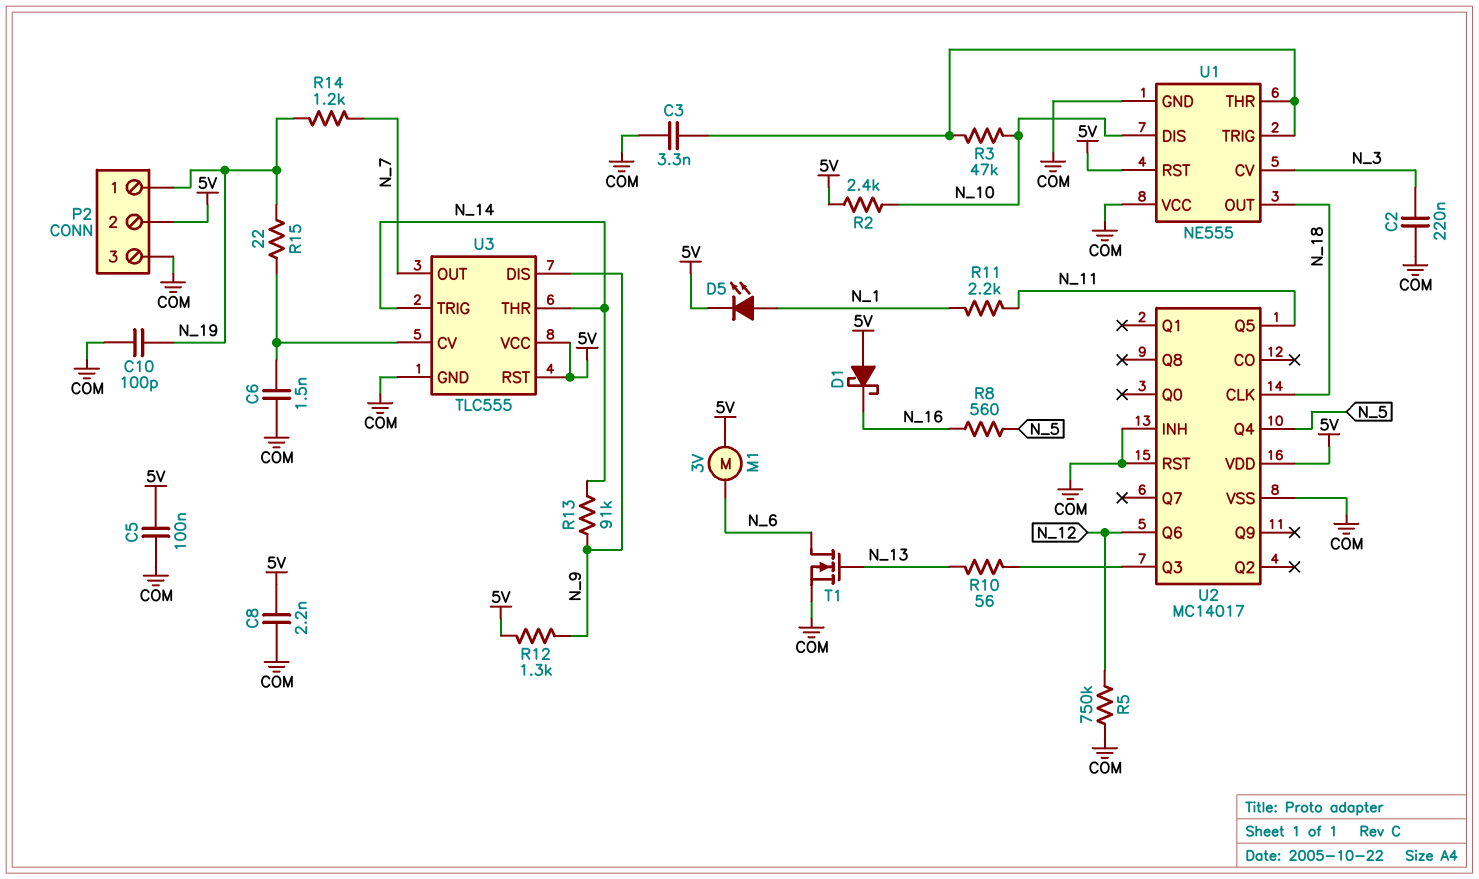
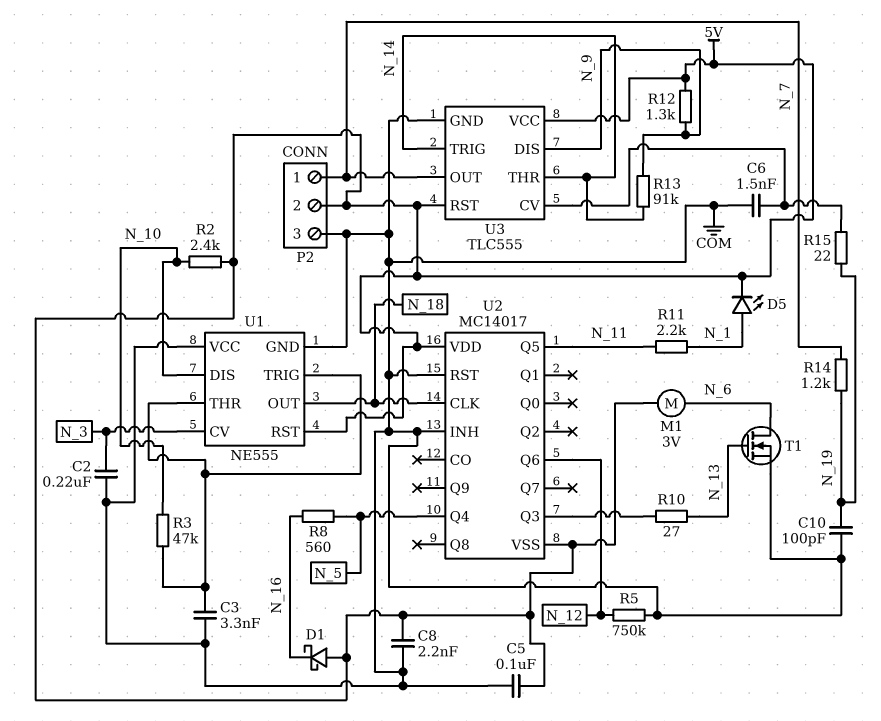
P2 pin 1: N_19 -> N_7
R10: 56 (N_13, U2/Q3) -> 27 (N_13, U2/Q3)
U2 pin VSS: COM -> 5V

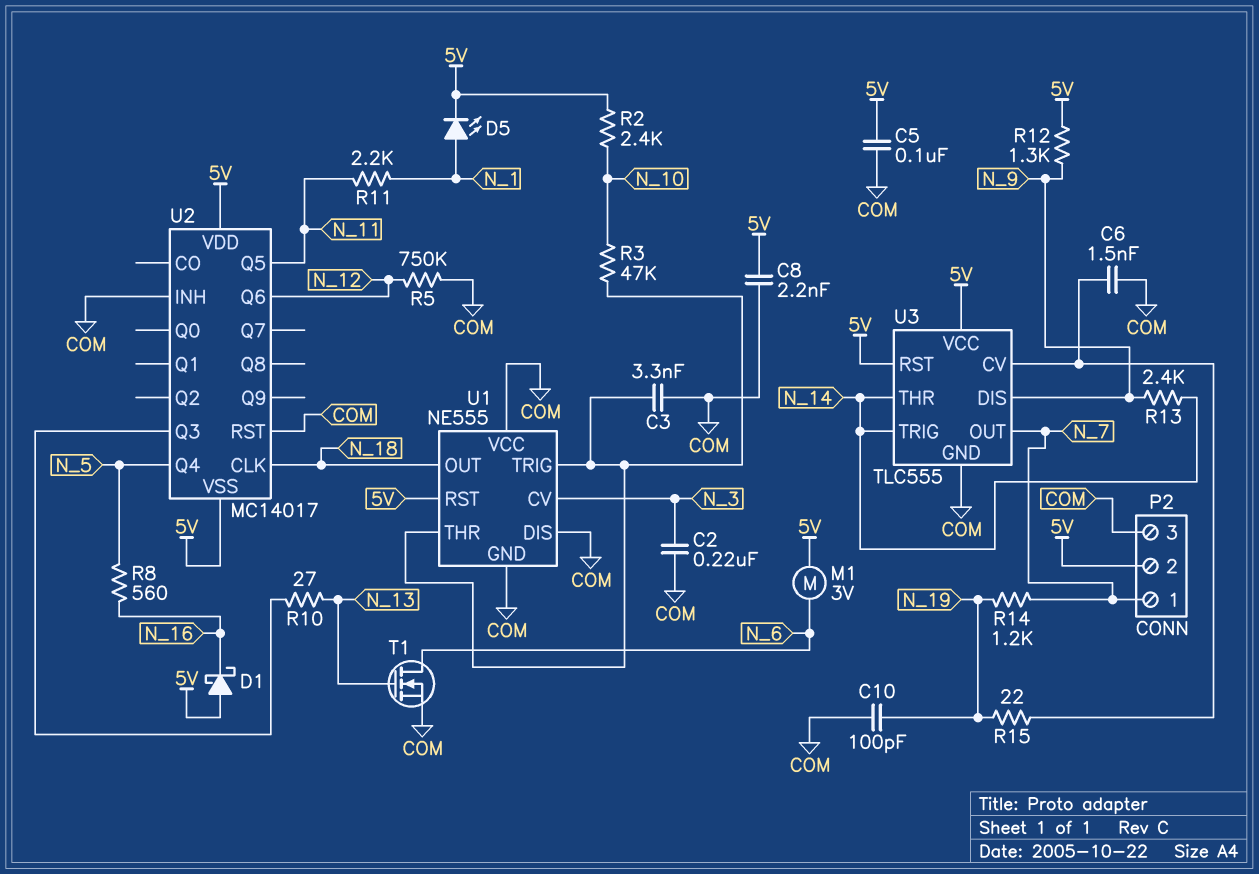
R13: 91k (N_9, N_14) -> 2.4k (N_9, N_14)
U1 pin DIS: N_10 -> COM

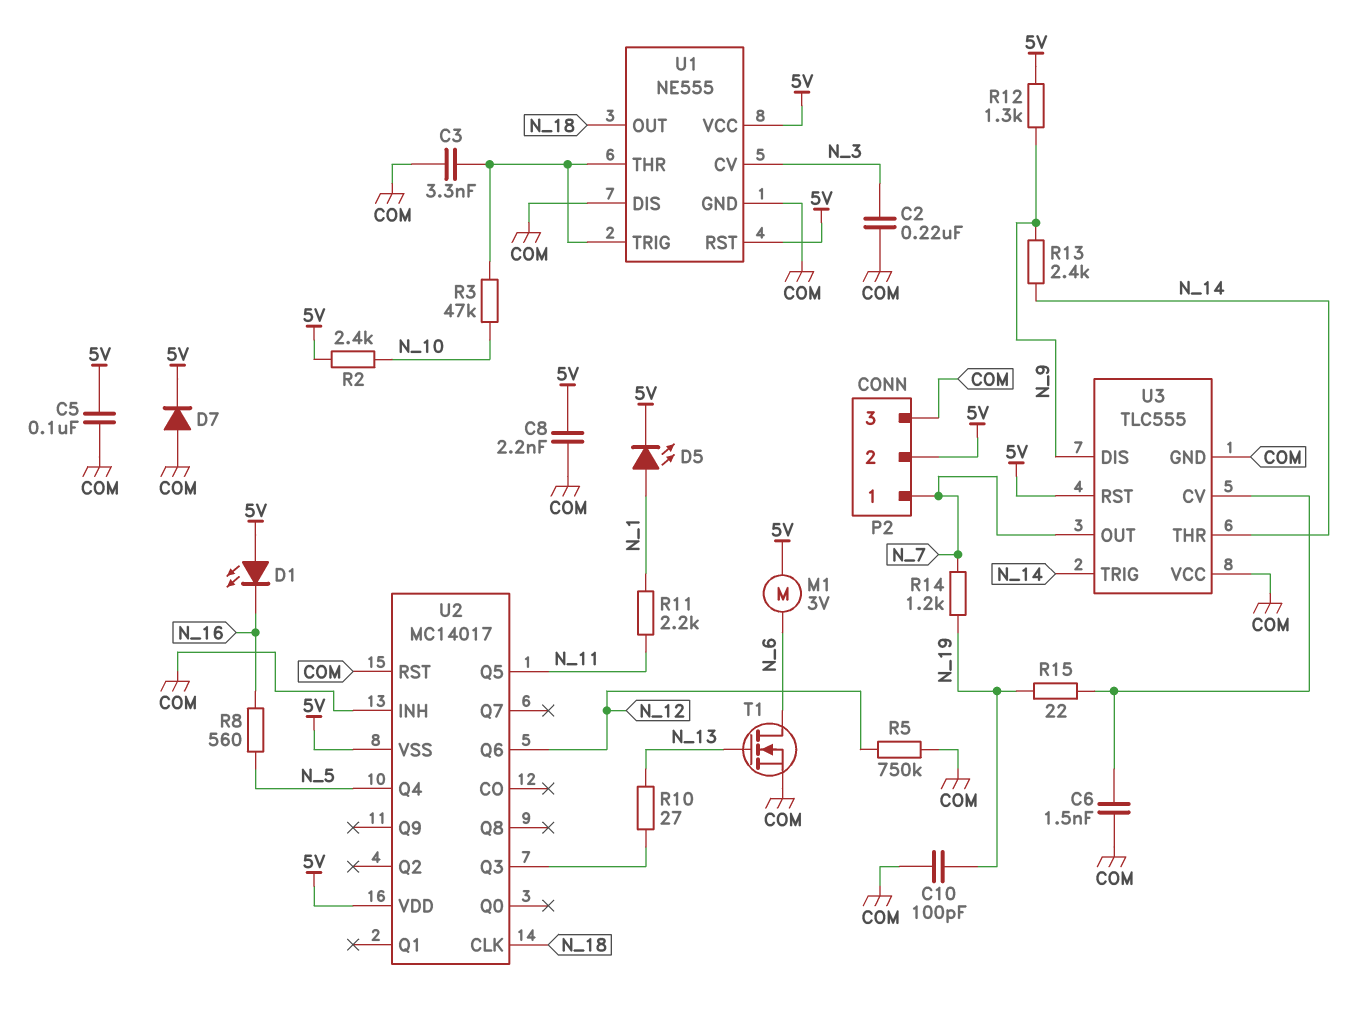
D1: schottky (A 5V, K N_16) -> LED (A 5V, K N_16)
D7: none -> diode (A COM, K 5V)
U1 pin VCC: COM -> 5V
U3 pin VCC: 5V -> COM

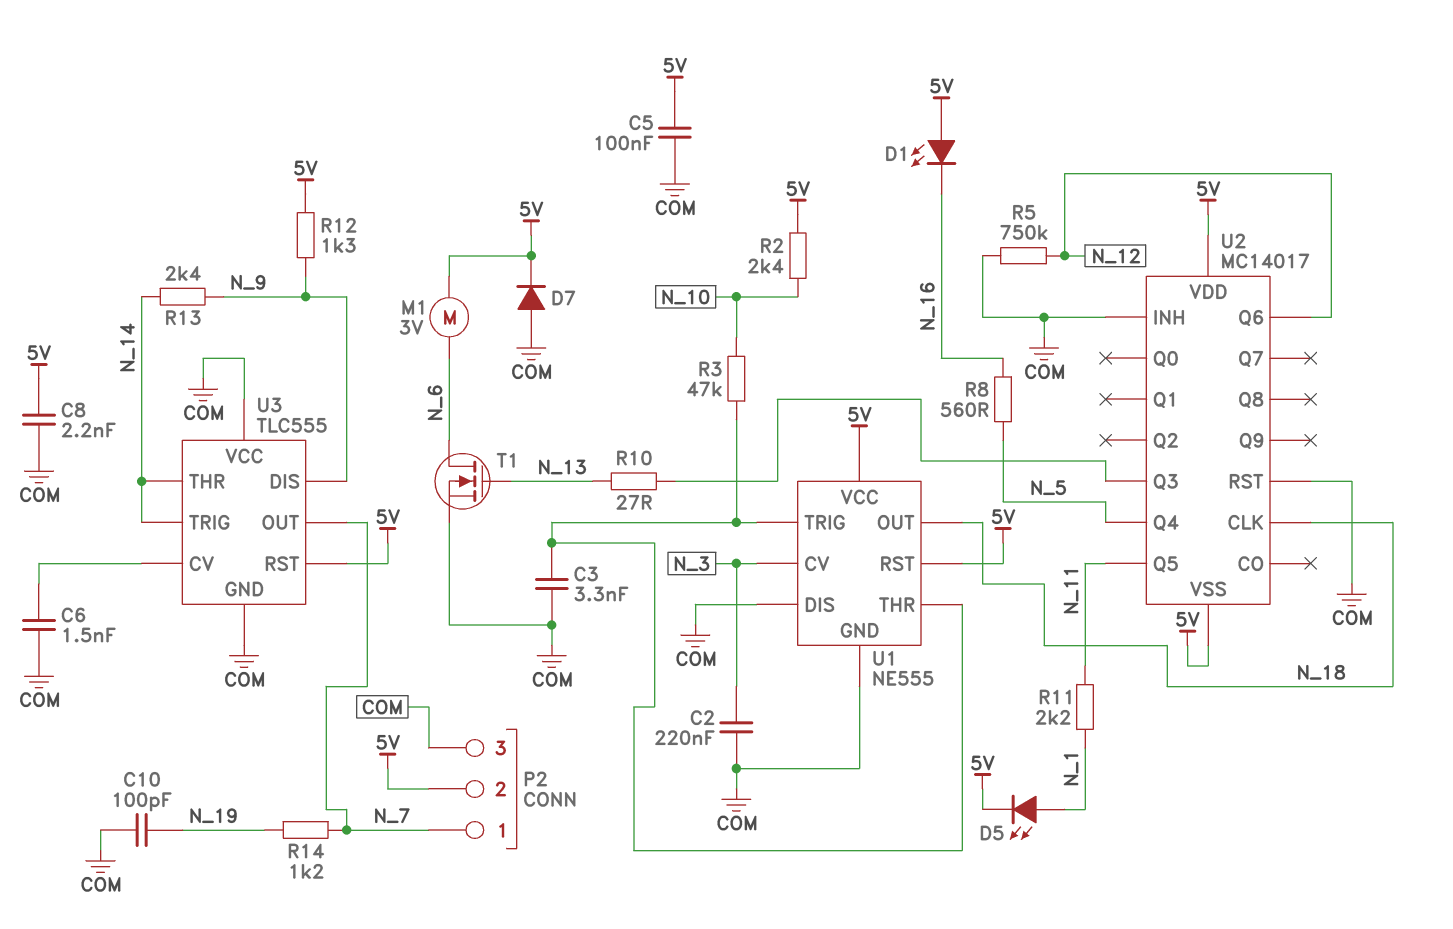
R15: 22 (N_19, U3/CV) -> none

